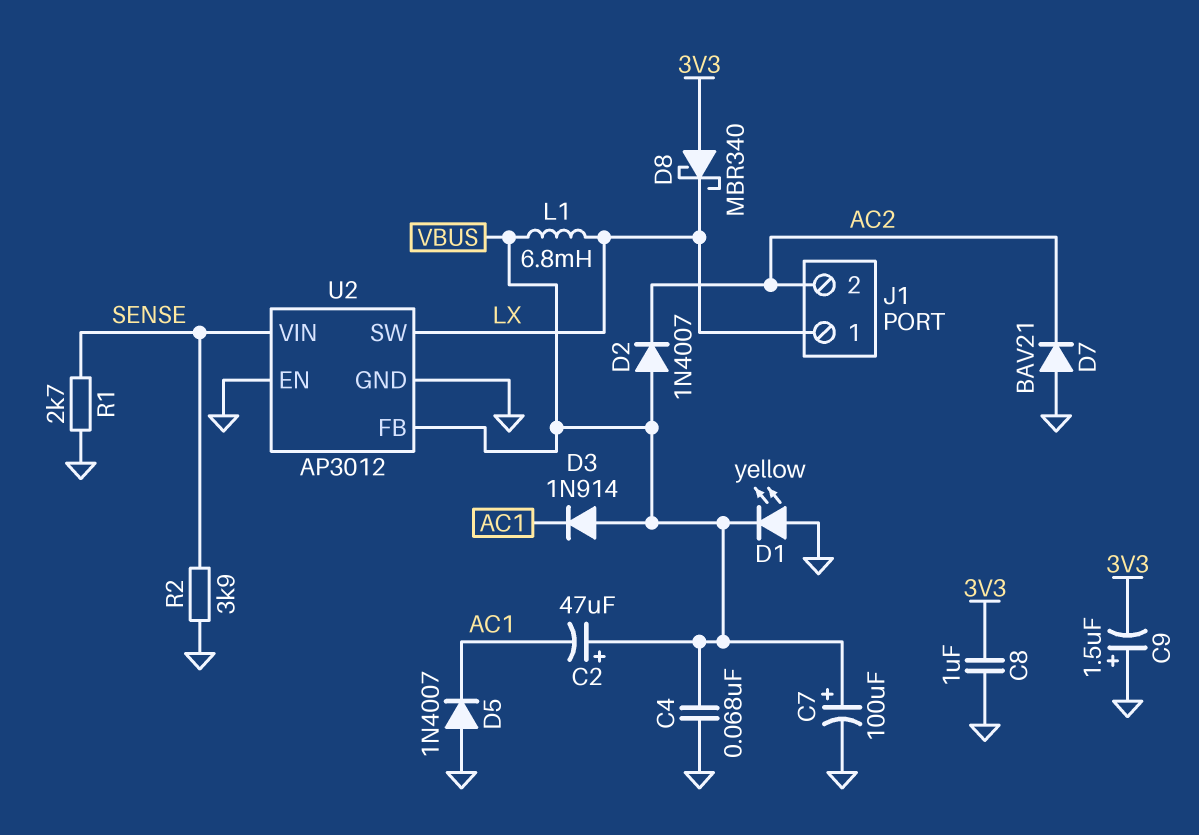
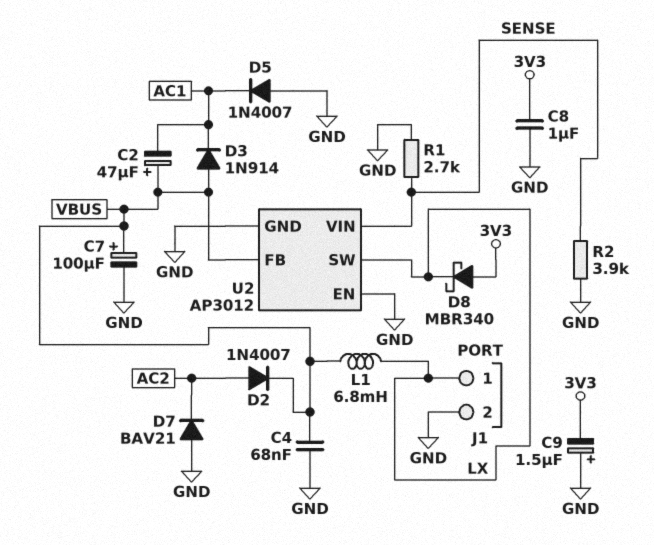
D1: LED yellow (A GND, K VBUS) -> none
D2: diode 1N4007 (A VBUS, K AC2) -> diode 1N4007 (A AC2, K VBUS)
J1 pin 2: AC2 -> GND

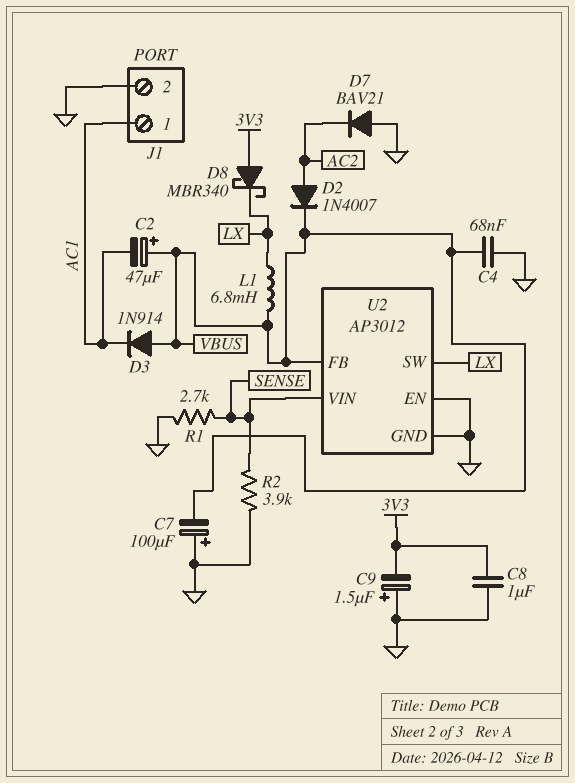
C7: 100uF (plus VBUS, minus GND) -> 100uF (plus GND, minus VBUS)
D5: diode 1N4007 (A GND, K AC1) -> none
J1 pin 1: LX -> AC1

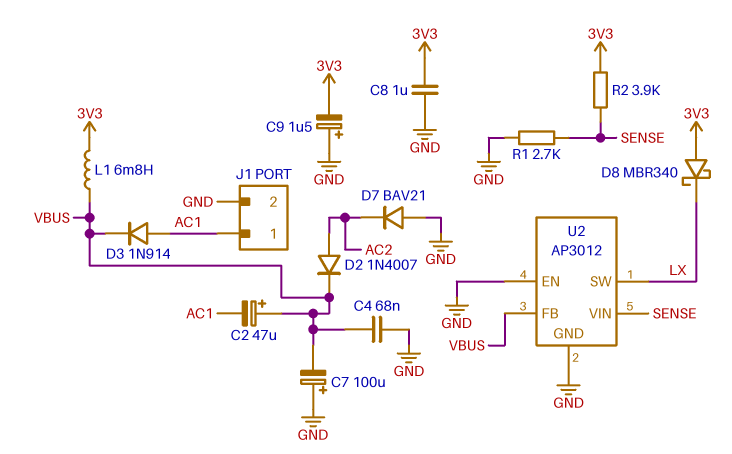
D3: diode 1N914 (A VBUS, K AC1) -> diode 1N914 (A AC1, K VBUS)
L1: 6.8mH (LX, VBUS) -> 6.8mH (3V3, VBUS)
R2: 3.9k (GND, SENSE) -> 3.9k (3V3, SENSE)

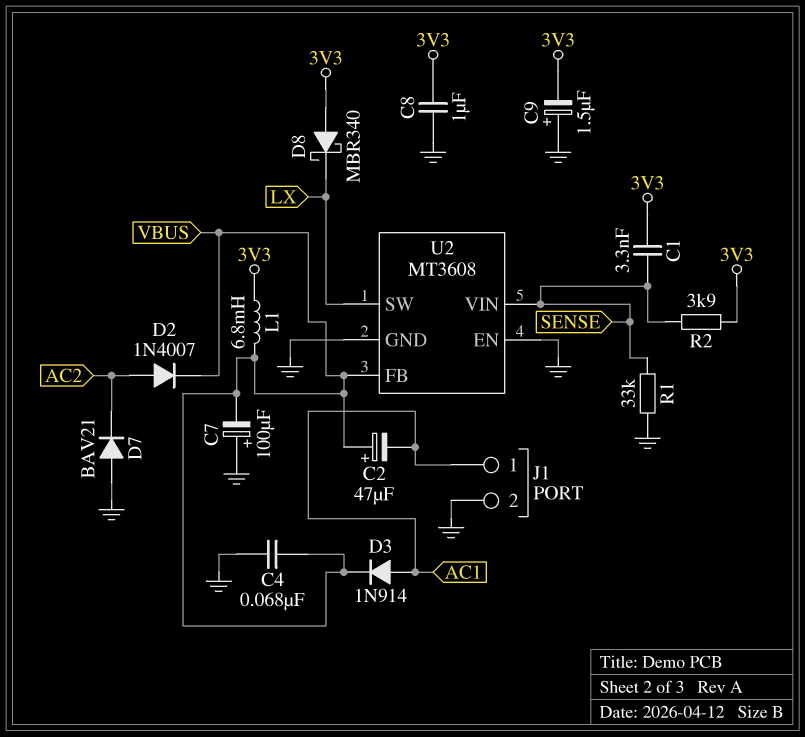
C1: none -> 3.3nF (3V3, SENSE)
R1: 2.7k (GND, SENSE) -> 33k (GND, SENSE)
U2: AP3012 -> MT3608

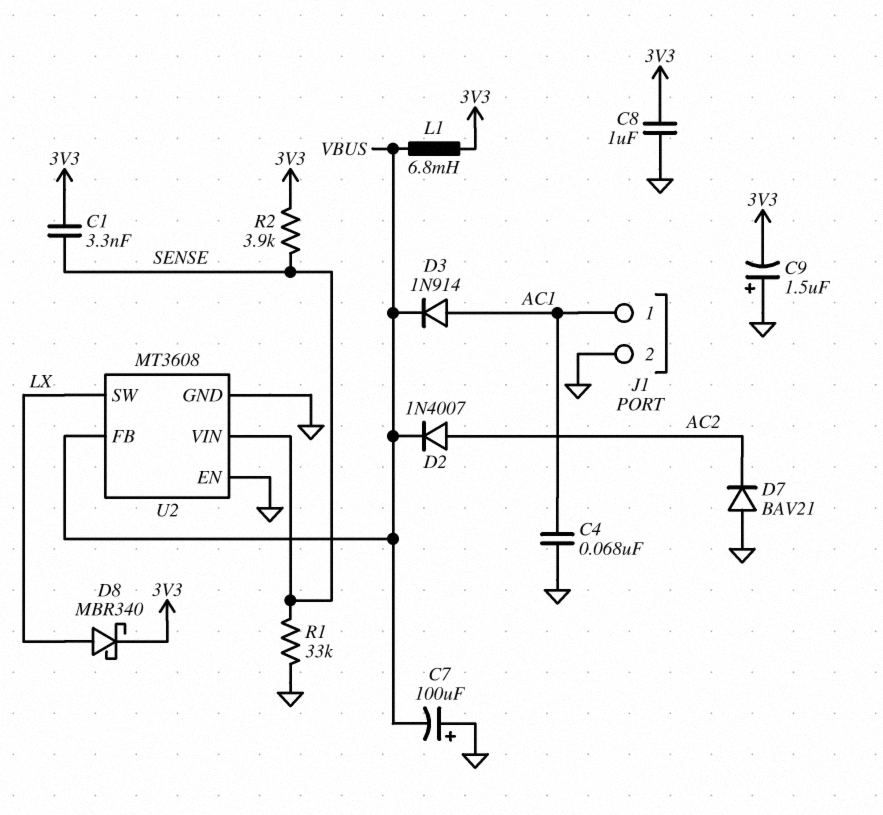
C2: 47uF (plus VBUS, minus AC1) -> none
C4: 68nF (GND, VBUS) -> 68nF (AC1, GND)
D8: schottky MBR340 (A 3V3, K LX) -> schottky MBR340 (A LX, K 3V3)

